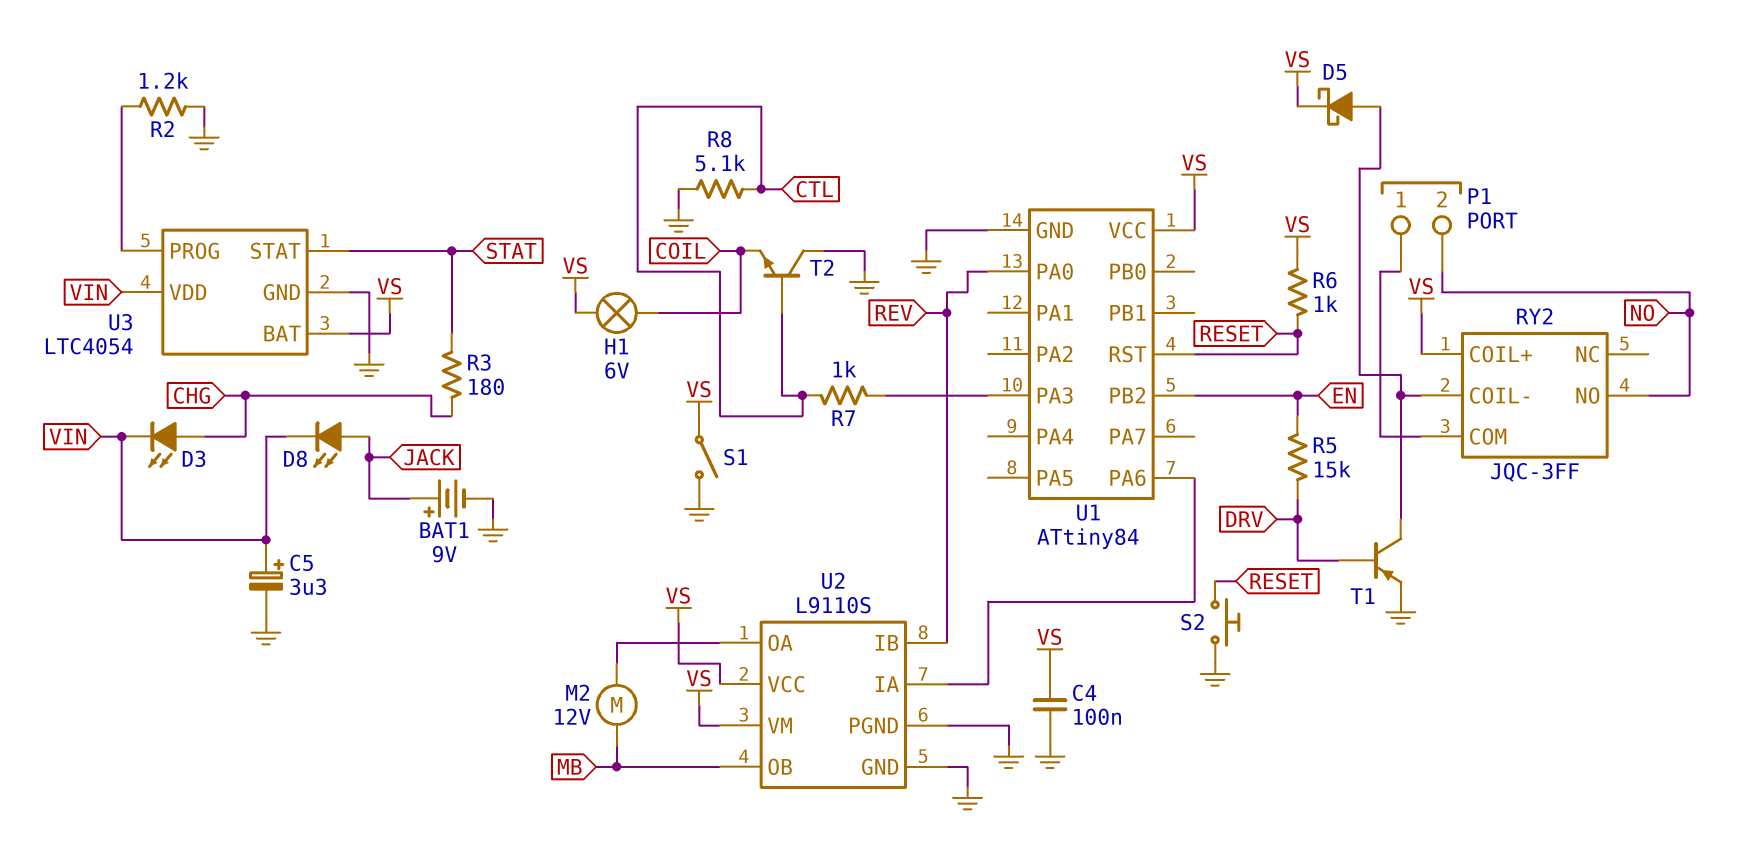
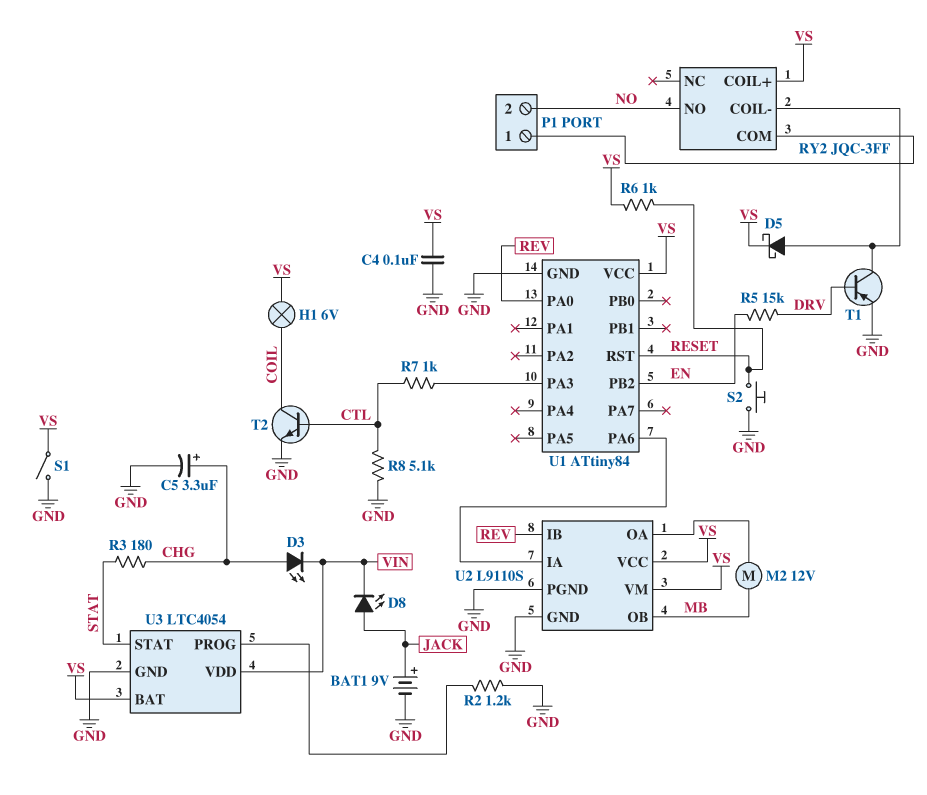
C5: 3.3uF (plus VIN, minus GND) -> 3.3uF (plus CHG, minus GND)
T2: NPN (B CTL, C GND, E COIL) -> NPN (B CTL, C COIL, E GND)

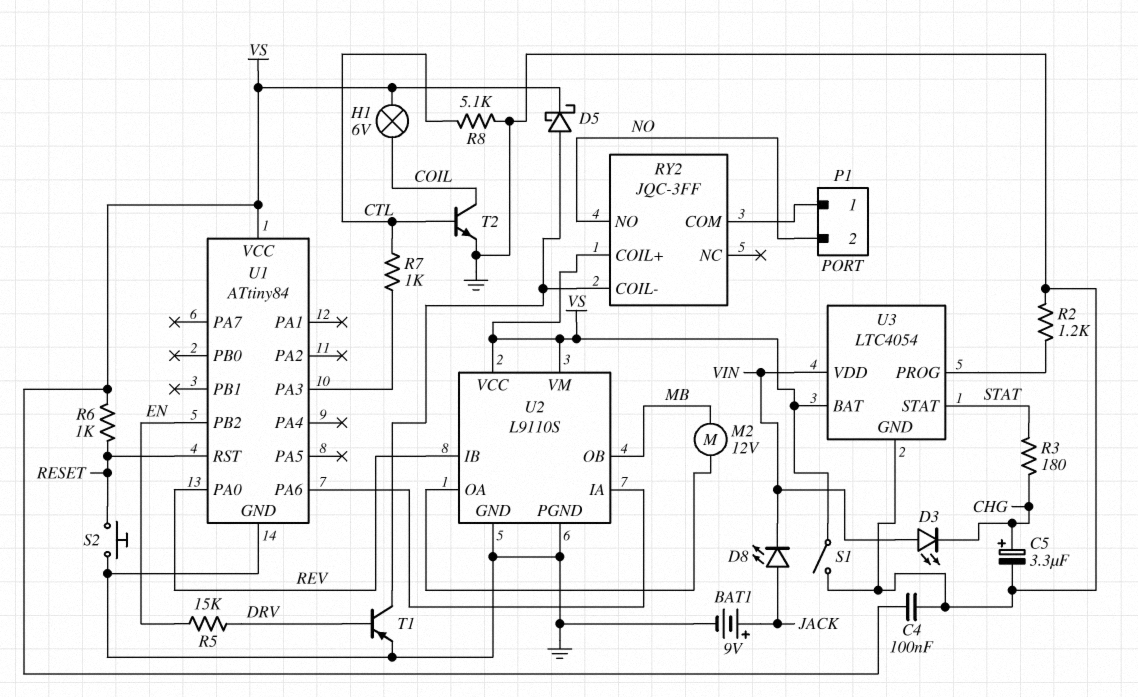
D3: LED (A CHG, K VIN) -> LED (A VIN, K CHG)

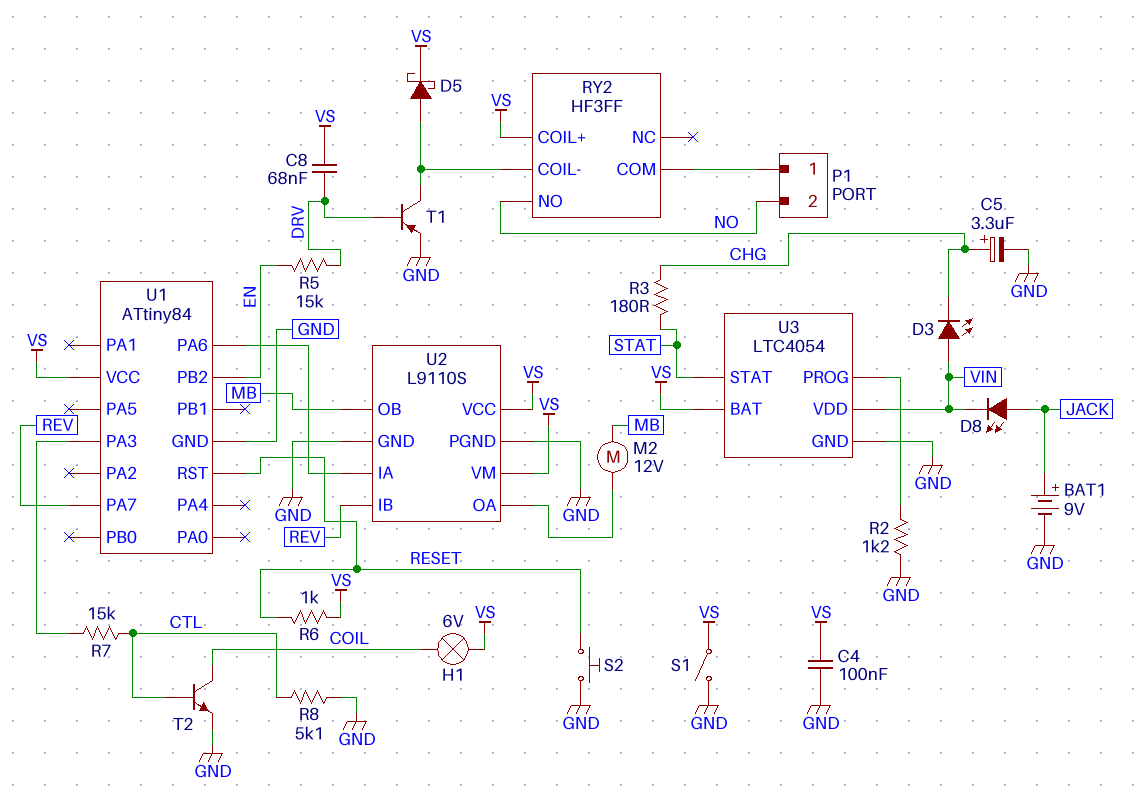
C8: none -> 68nF (DRV, VS)
R7: 1k (CTL, U1/PA3) -> 15k (CTL, U1/PA3)
RY2: JQC-3FF -> HF3FF
U1 pin PA0: REV -> none
U1 pin PA7: none -> REV

